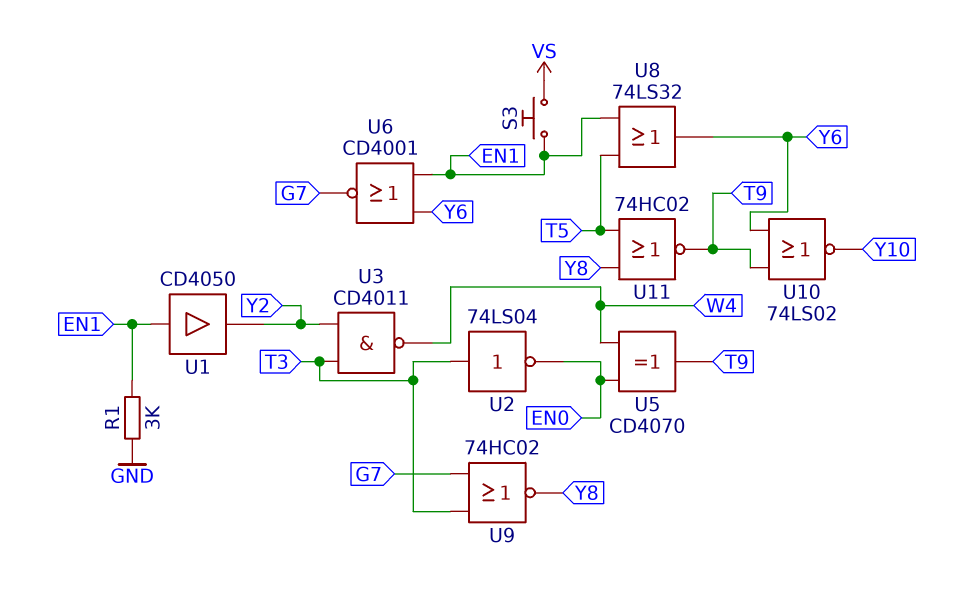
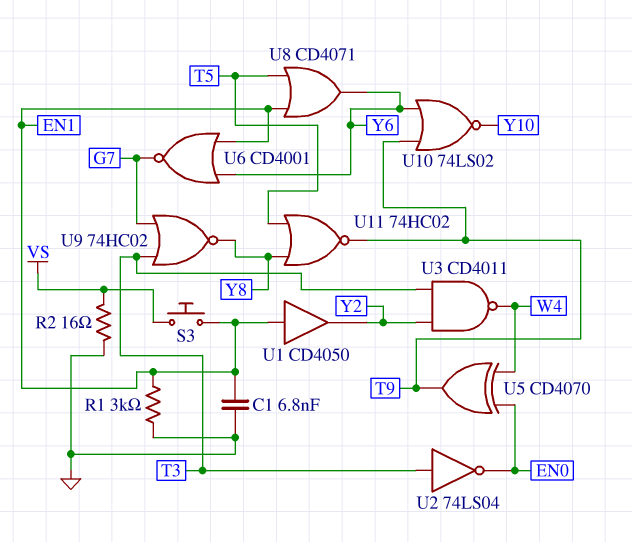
C1: none -> 6.8nF (EN1, GND)
R2: none -> 16 (GND, VS)
U8: OR 74LS32 (in EN1, in T5, out Y6) -> OR CD4071 (in EN1, in T5, out Y6)

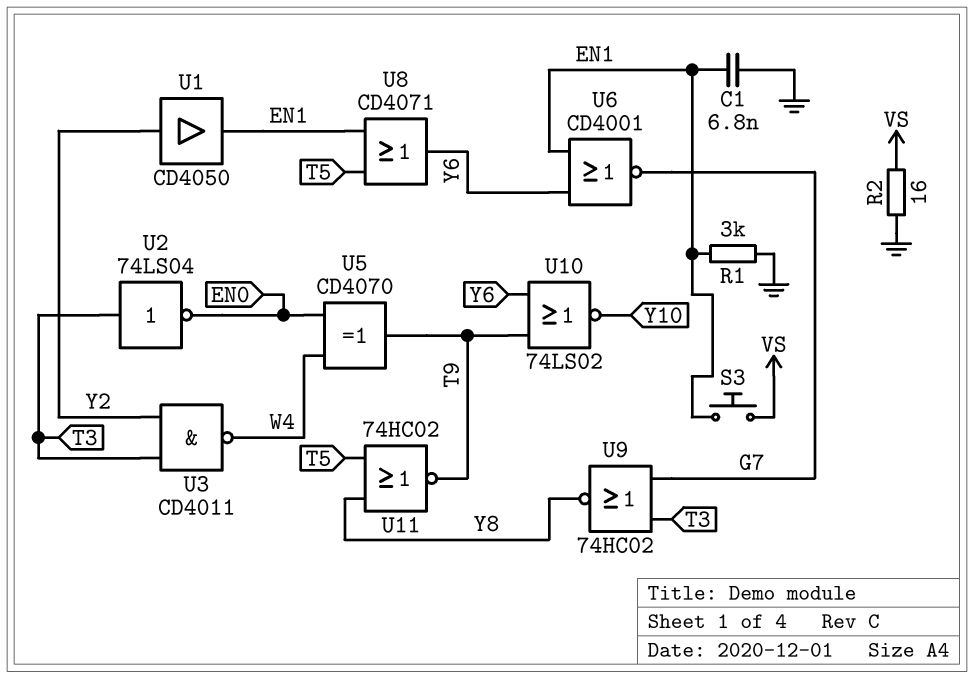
U1: buffer CD4050 (in EN1, out Y2) -> buffer CD4050 (in Y2, out EN1)

